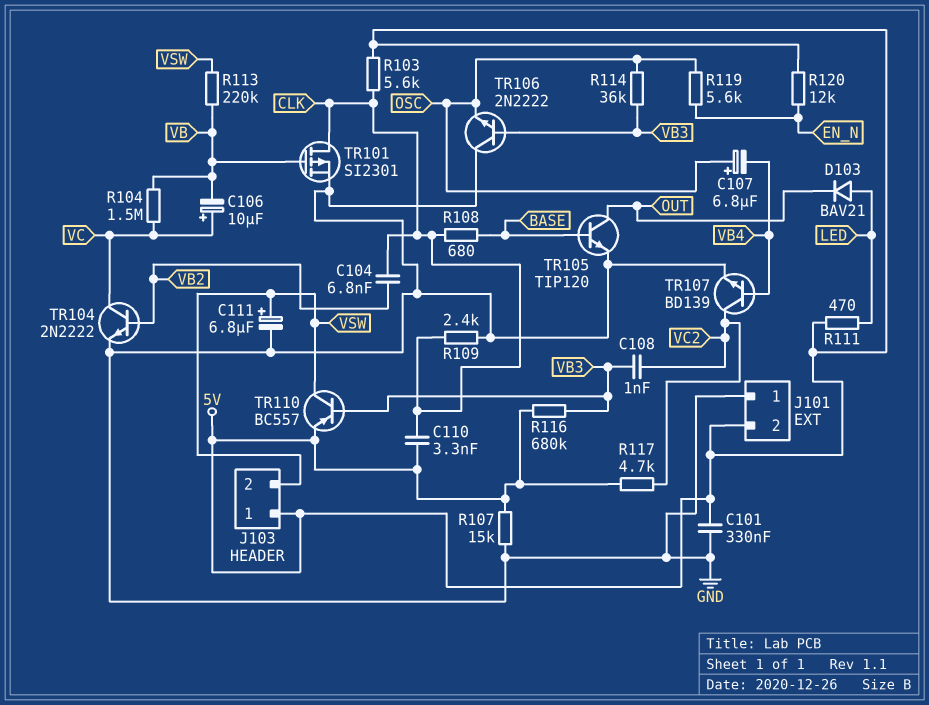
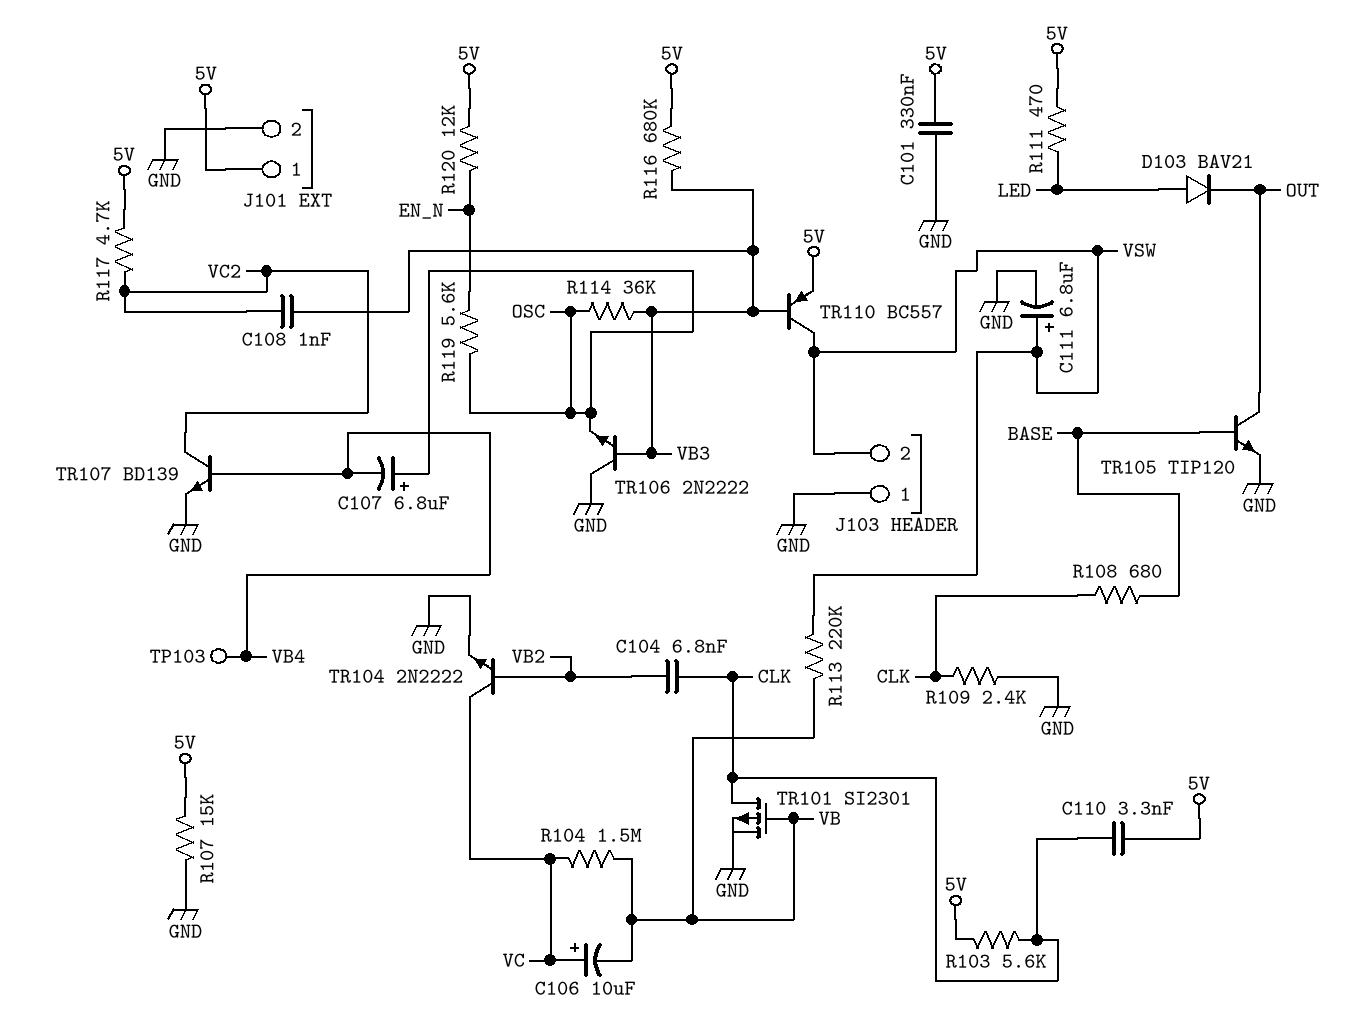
J101 pin 1: GND -> 5V
J101 pin 2: 5V -> GND
J103 pin 1: 5V -> GND
TP103: none -> test point (VB4)

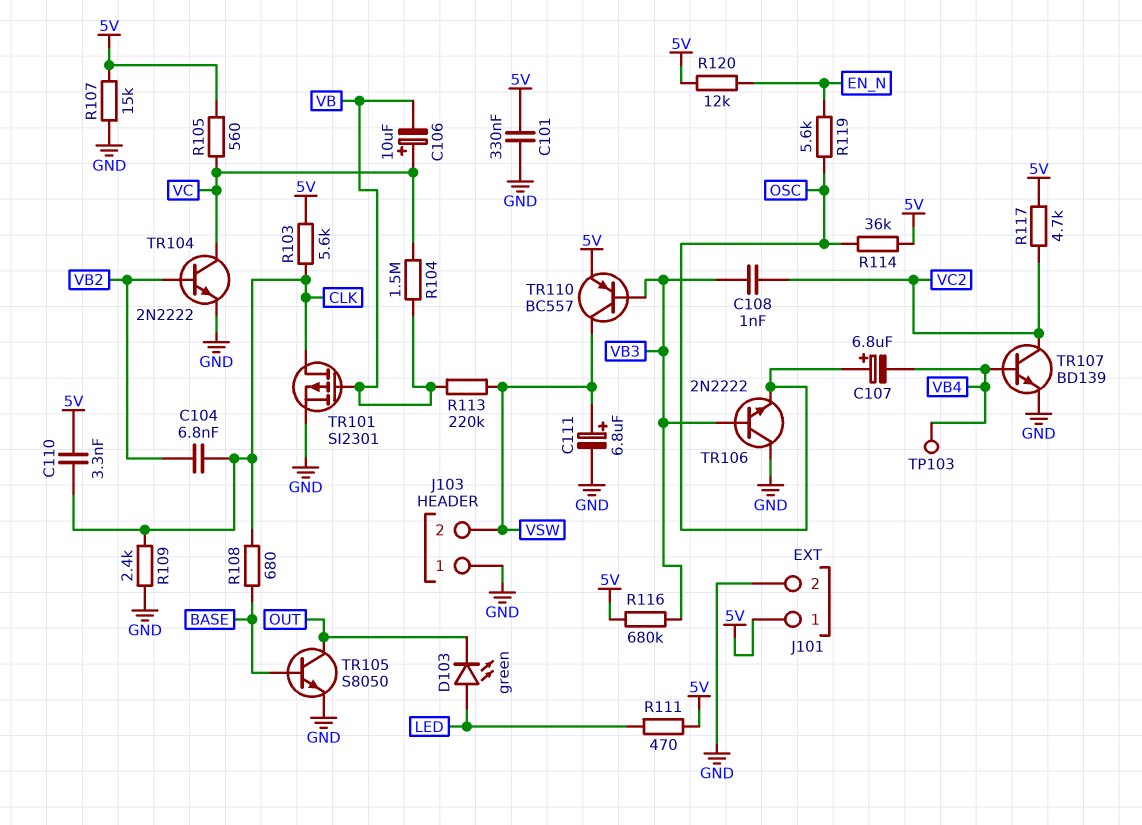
D103: diode BAV21 (A LED, K OUT) -> LED green (A LED, K OUT)
R105: none -> 560 (5V, VC)
R114: 36k (OSC, VB3) -> 36k (5V, OSC)
TR105: NPN TIP120 (B BASE, C OUT, E GND) -> NPN S8050 (B BASE, C OUT, E GND)

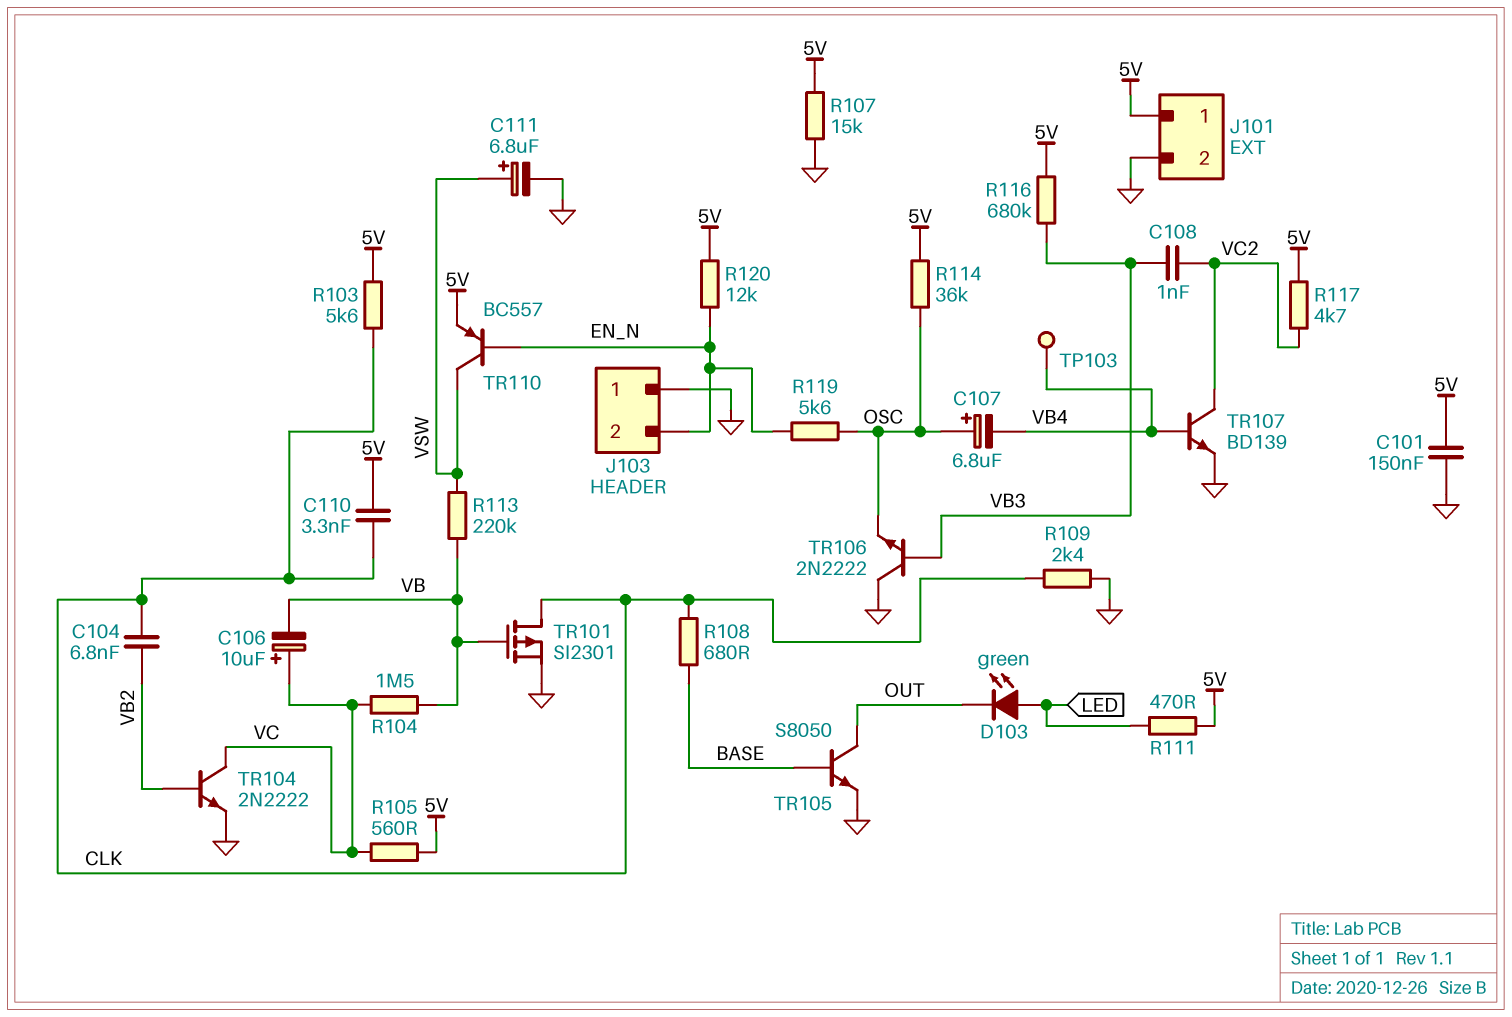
C101: 330nF (5V, GND) -> 150nF (5V, GND)
J103 pin 2: VSW -> EN_N
TR110: PNP BC557 (B VB3, C VSW, E 5V) -> PNP BC557 (B EN_N, C VSW, E 5V)

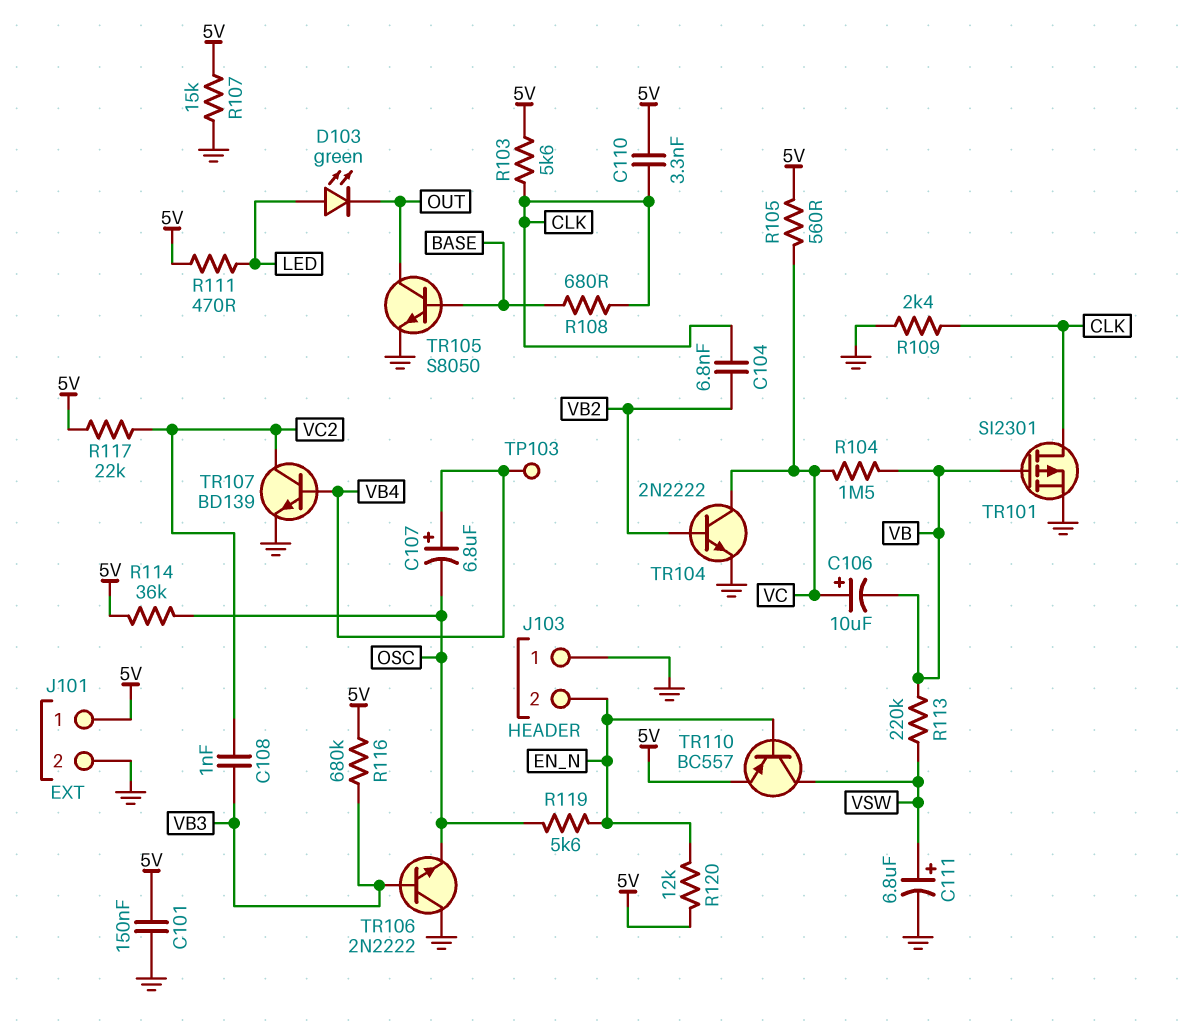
C107: 6.8uF (plus OSC, minus VB4) -> 6.8uF (plus VB4, minus OSC)
R117: 4.7k (5V, VC2) -> 22k (5V, VC2)

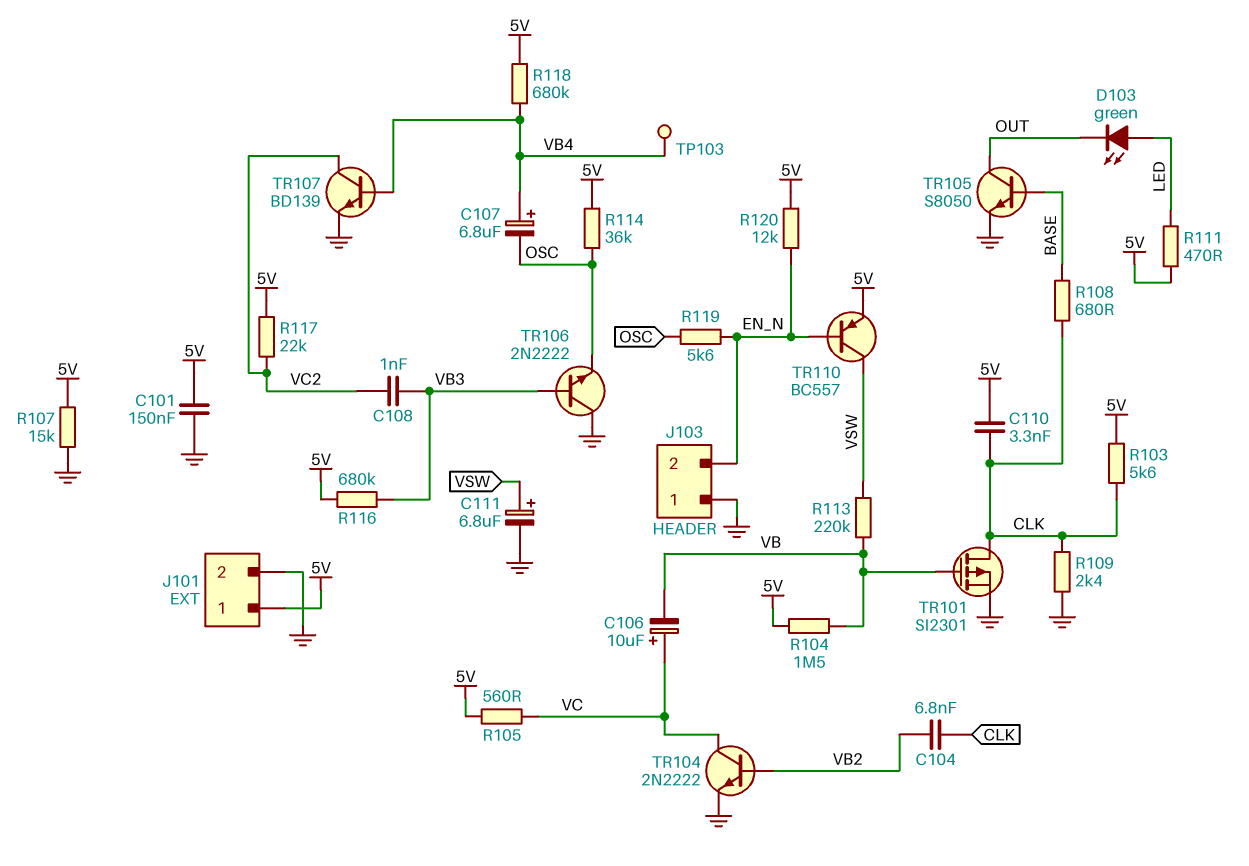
R104: 1.5M (VB, VC) -> 1.5M (5V, VB)
R118: none -> 680k (5V, VB4)

